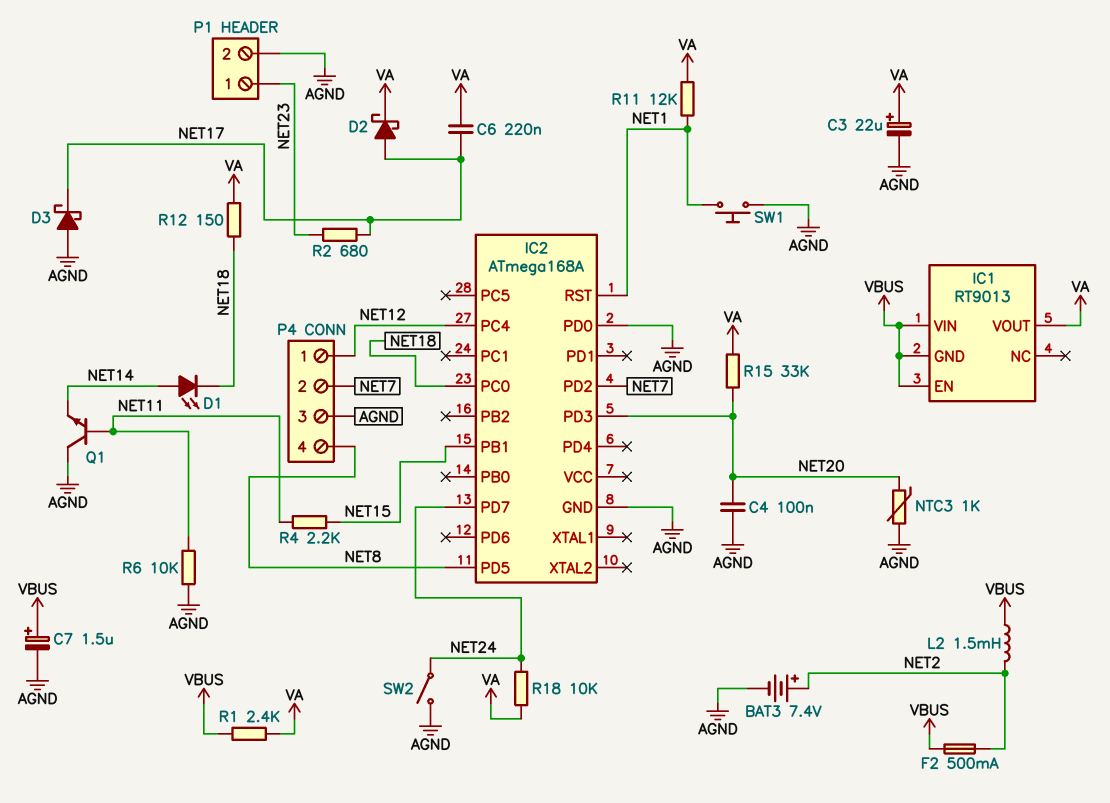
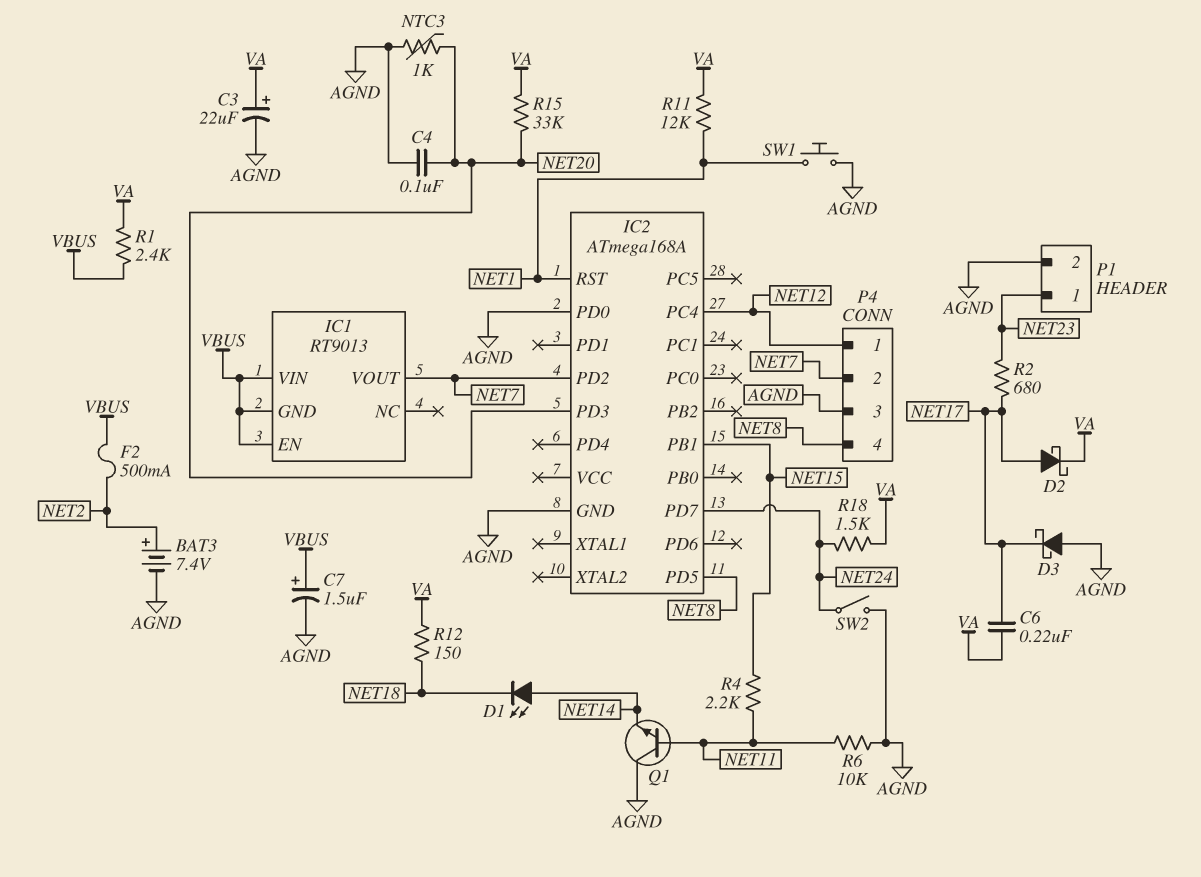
IC1 pin VOUT: VA -> NET7
IC2 pin PC0: NET18 -> none
L2: 1.5mH (NET2, VBUS) -> none
R18: 10k (NET24, VA) -> 1.5k (NET24, VA)

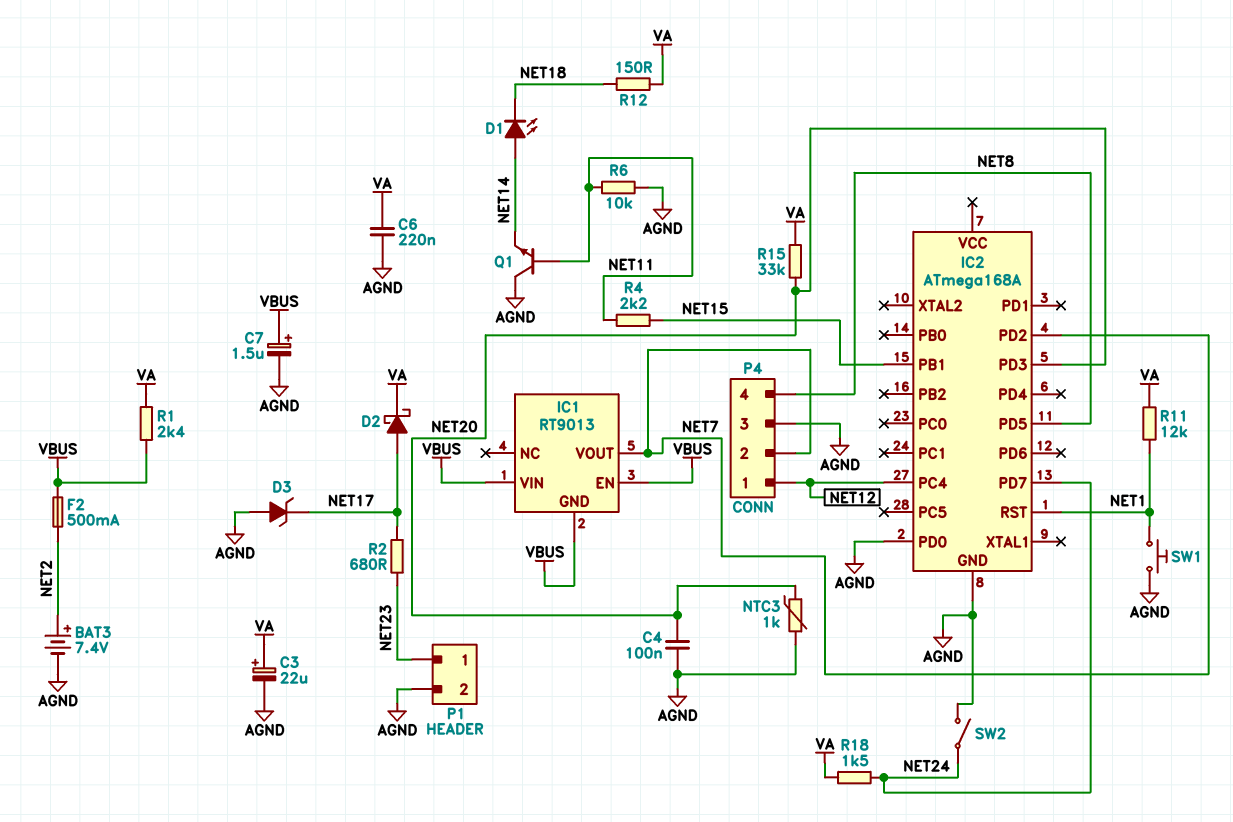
C6: 220nF (NET17, VA) -> 220nF (AGND, VA)
D3: schottky (A AGND, K NET17) -> zener (A AGND, K NET17)

